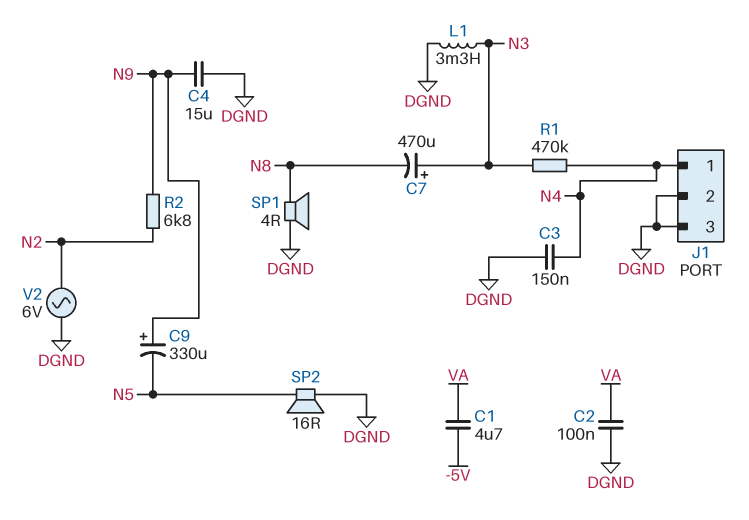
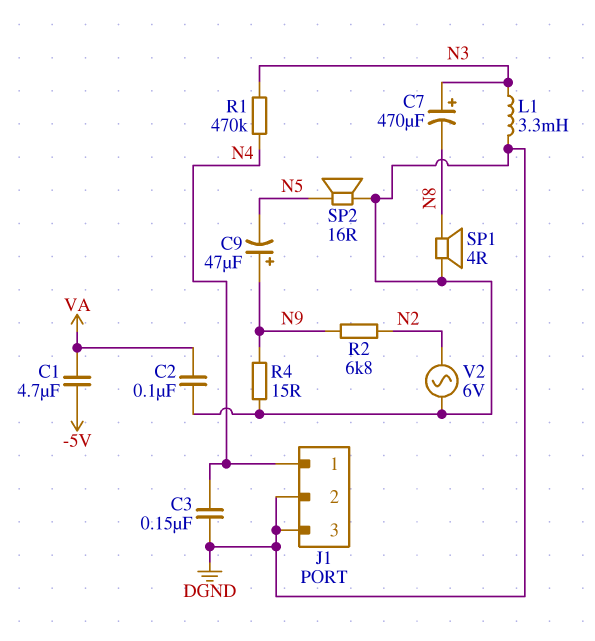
C4: 15uF (DGND, N9) -> none
C9: 330uF (plus N9, minus N5) -> 47uF (plus N9, minus N5)
R4: none -> 15 (DGND, N9)

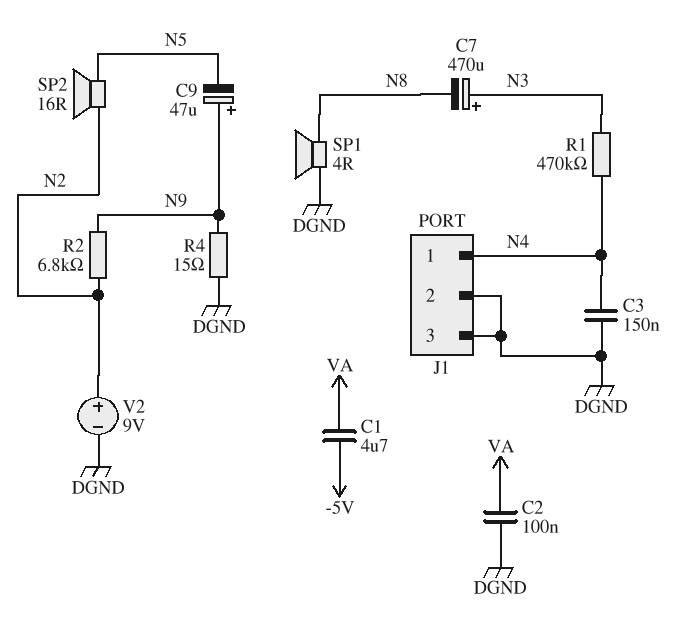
L1: 3.3mH (DGND, N3) -> none
SP2: speaker 16R (DGND, N5) -> speaker 16R (N2, N5)
V2: AC 6V (DGND, N2) -> 9V (plus N2, minus DGND)

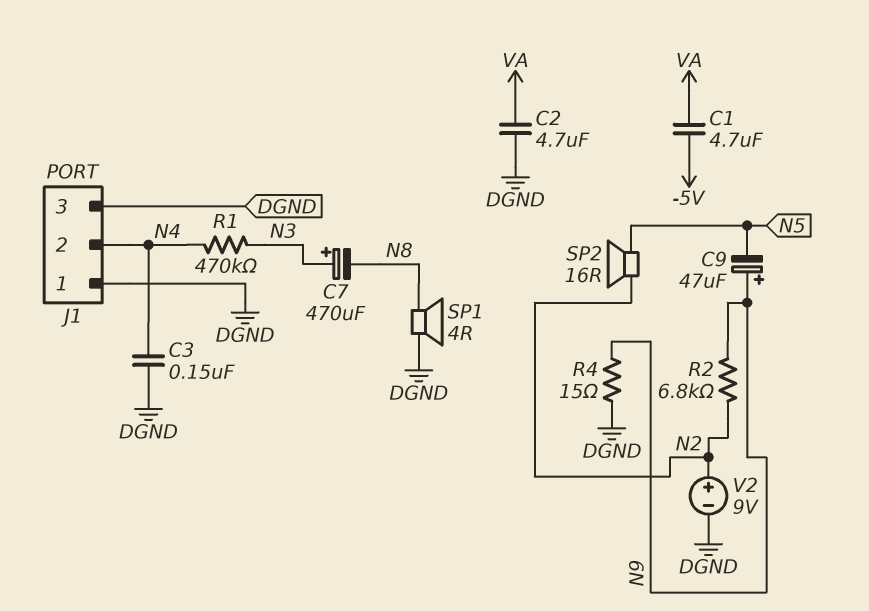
C2: 100nF (DGND, VA) -> 4.7uF (DGND, VA)
J1 pin 1: N4 -> DGND
J1 pin 2: DGND -> N4

